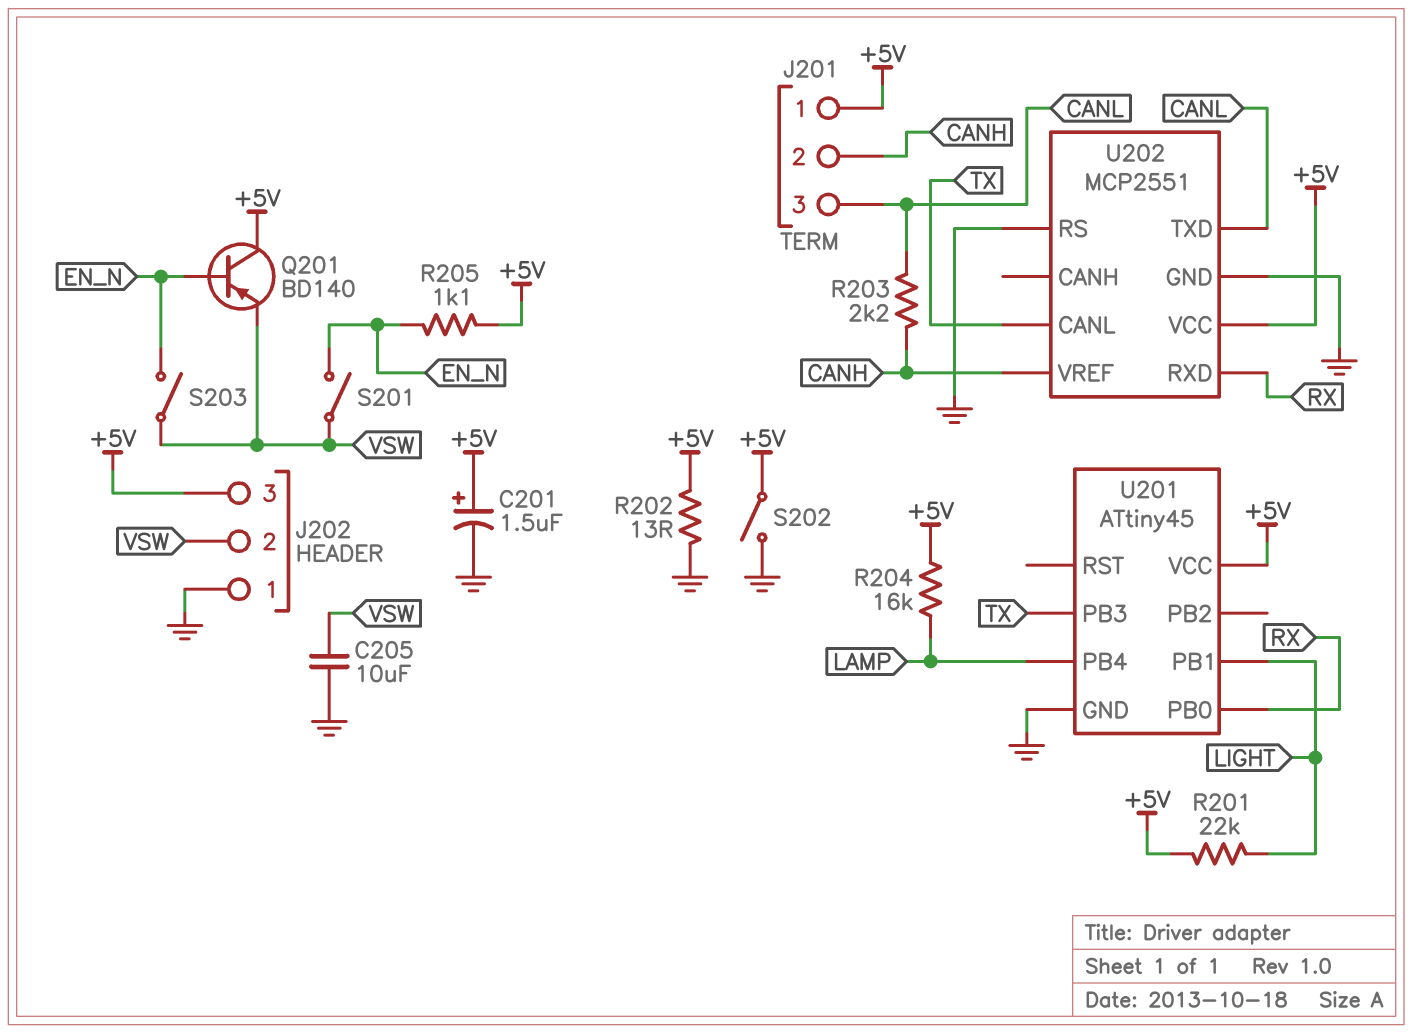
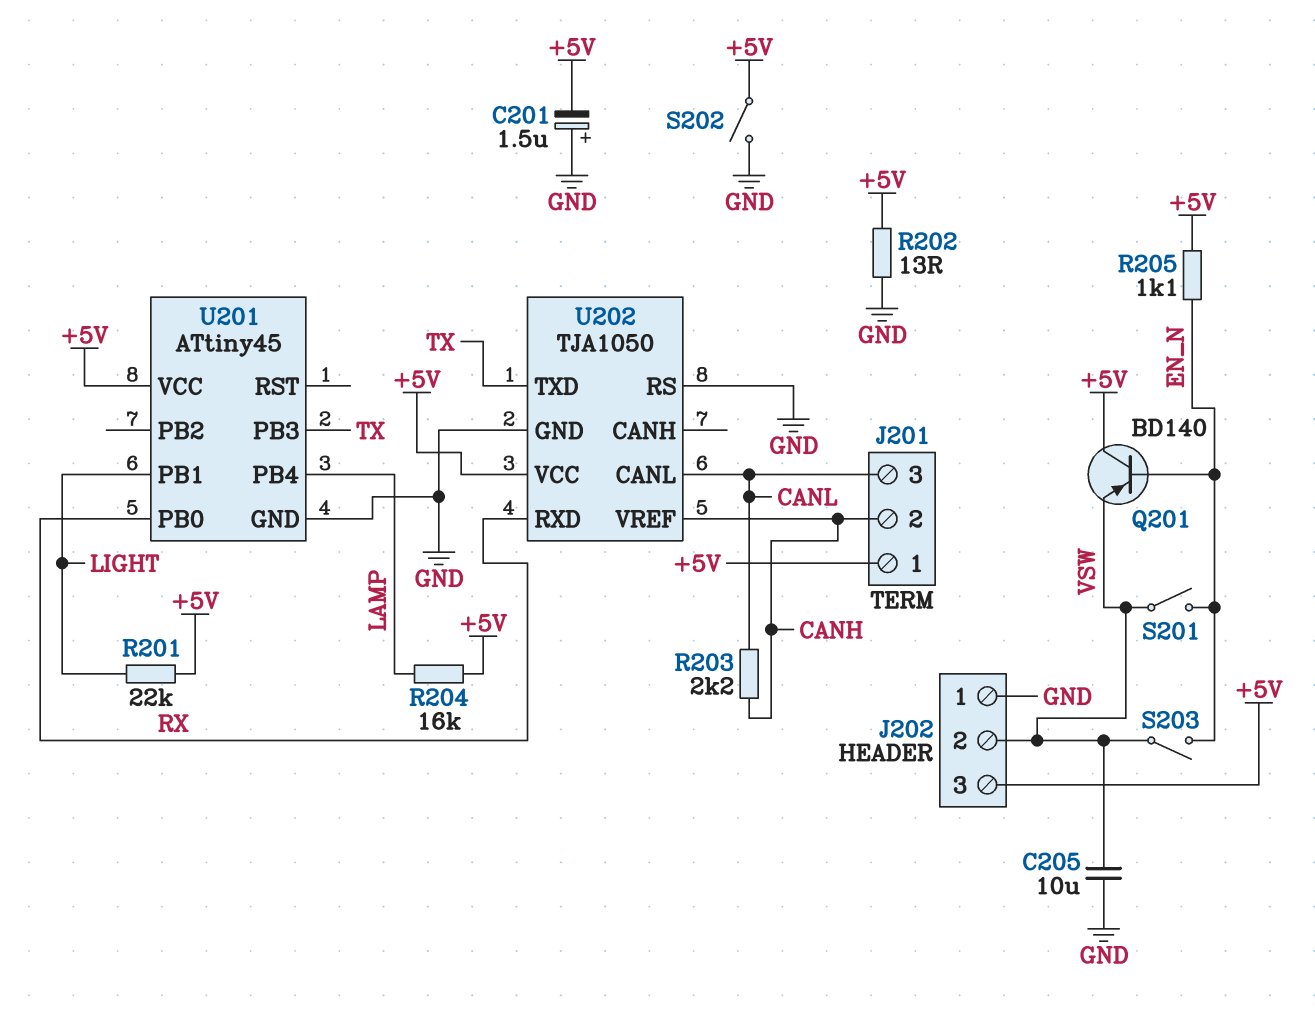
C201: 1.5uF (plus +5V, minus GND) -> 1.5uF (plus GND, minus +5V)
U202: MCP2551 -> TJA1050
U202 pin CANL: TX -> CANL
U202 pin TXD: CANL -> TX

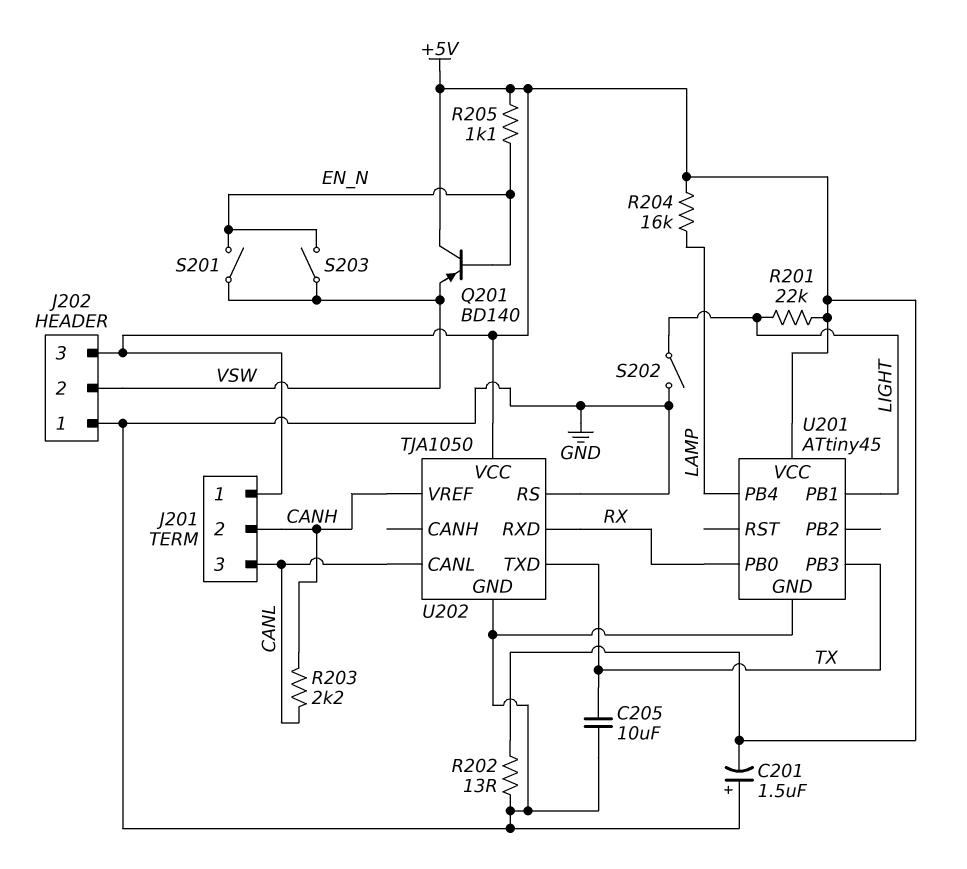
C205: 10uF (GND, VSW) -> 10uF (GND, TX)
S202: switch (+5V, GND) -> switch (GND, LIGHT)

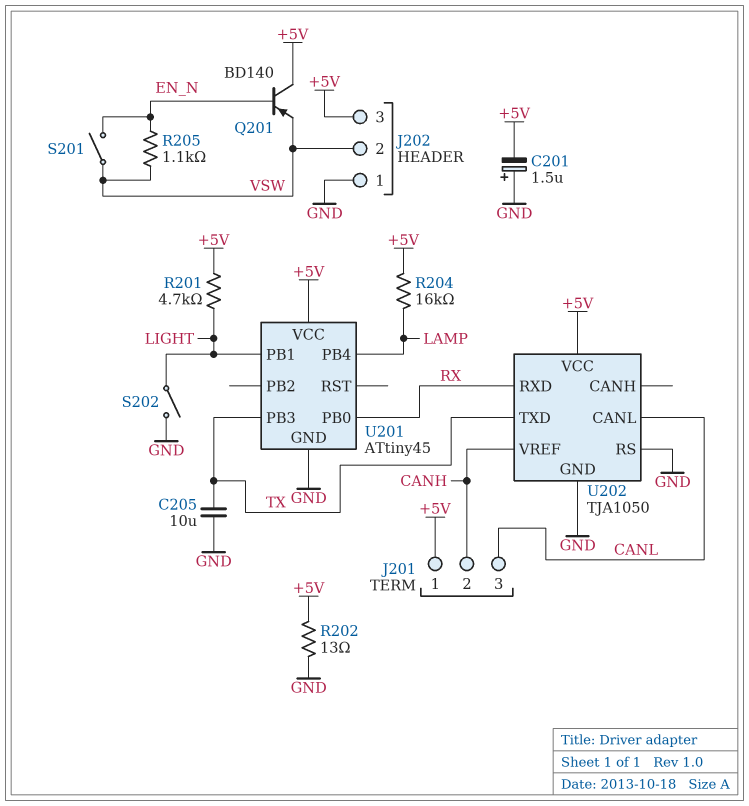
R201: 22k (+5V, LIGHT) -> 4.7k (+5V, LIGHT)
R203: 2.2k (CANH, CANL) -> none
R205: 1.1k (+5V, EN_N) -> 1.1k (EN_N, VSW)
S203: switch (EN_N, VSW) -> none

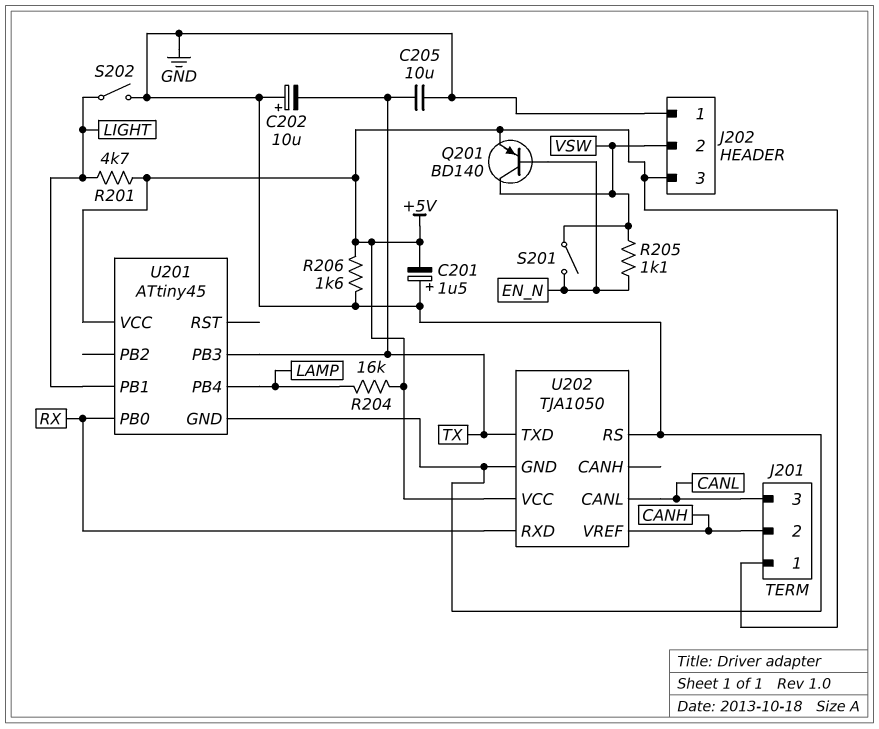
C202: none -> 10uF (plus GND, minus TX)
Q201: PNP BD140 (B EN_N, C +5V, E VSW) -> PNP BD140 (B EN_N, C VSW, E +5V)
R202: 13 (+5V, GND) -> none
R206: none -> 1.6k (+5V, GND)

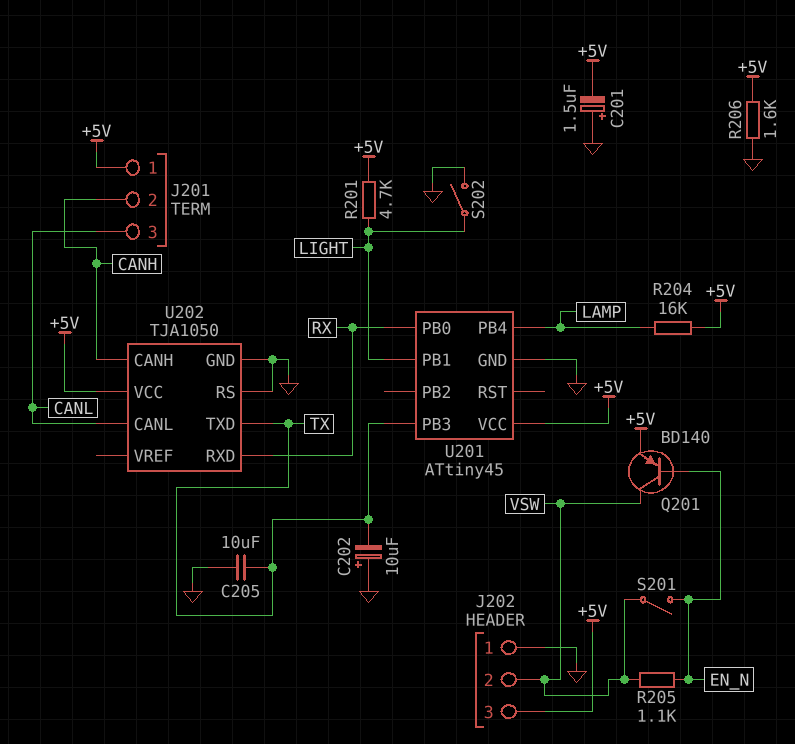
U202 pin CANH: none -> CANH
U202 pin VREF: CANH -> none

